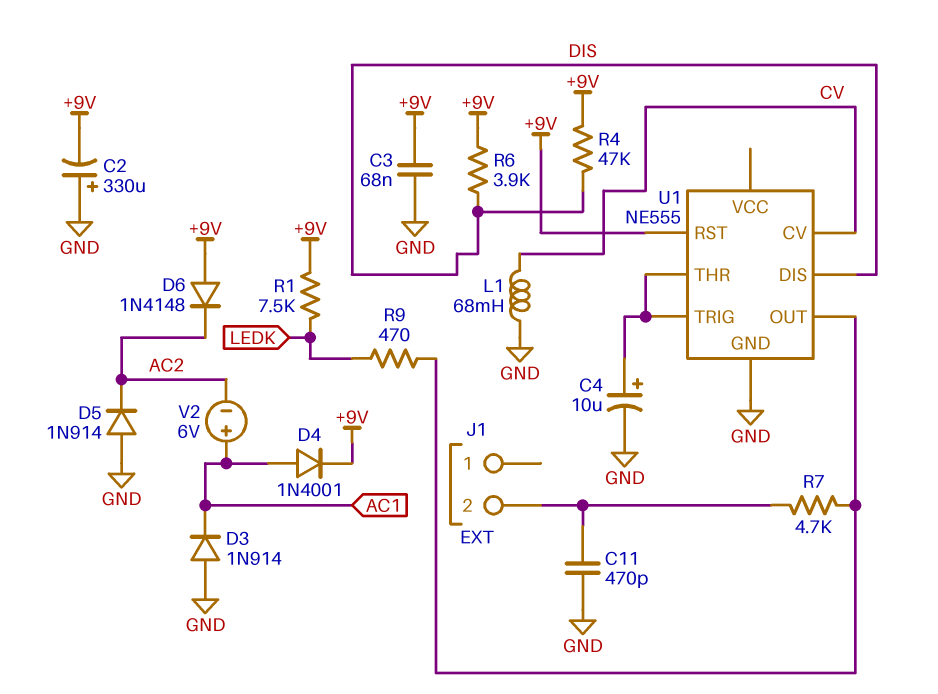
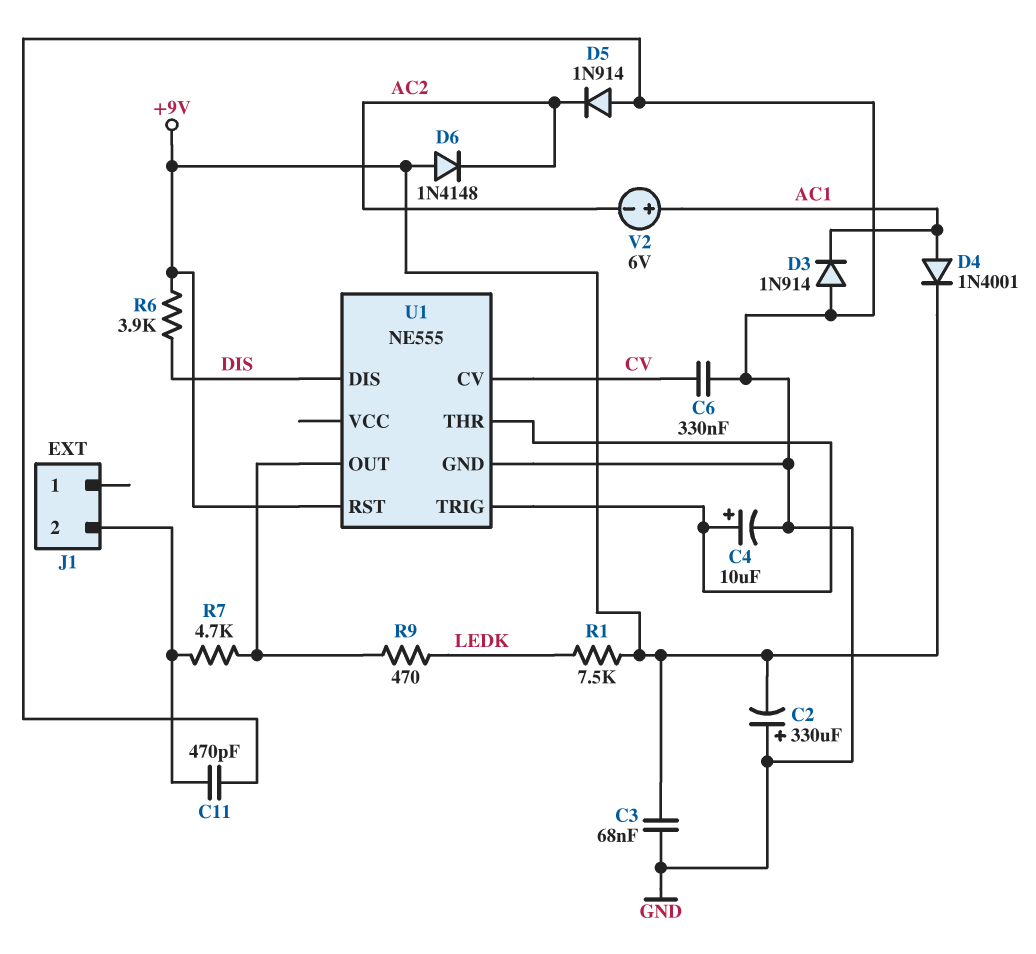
C6: none -> 330nF (CV, GND)
L1: 68mH (CV, GND) -> none
R4: 47k (+9V, DIS) -> none

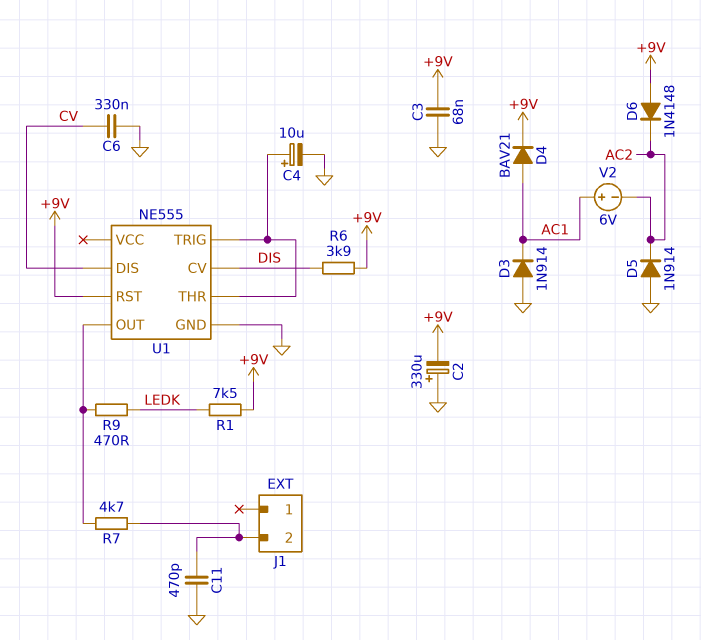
D4: diode 1N4001 (A AC1, K +9V) -> diode BAV21 (A AC1, K +9V)
U1 pin CV: CV -> DIS
U1 pin DIS: DIS -> CV

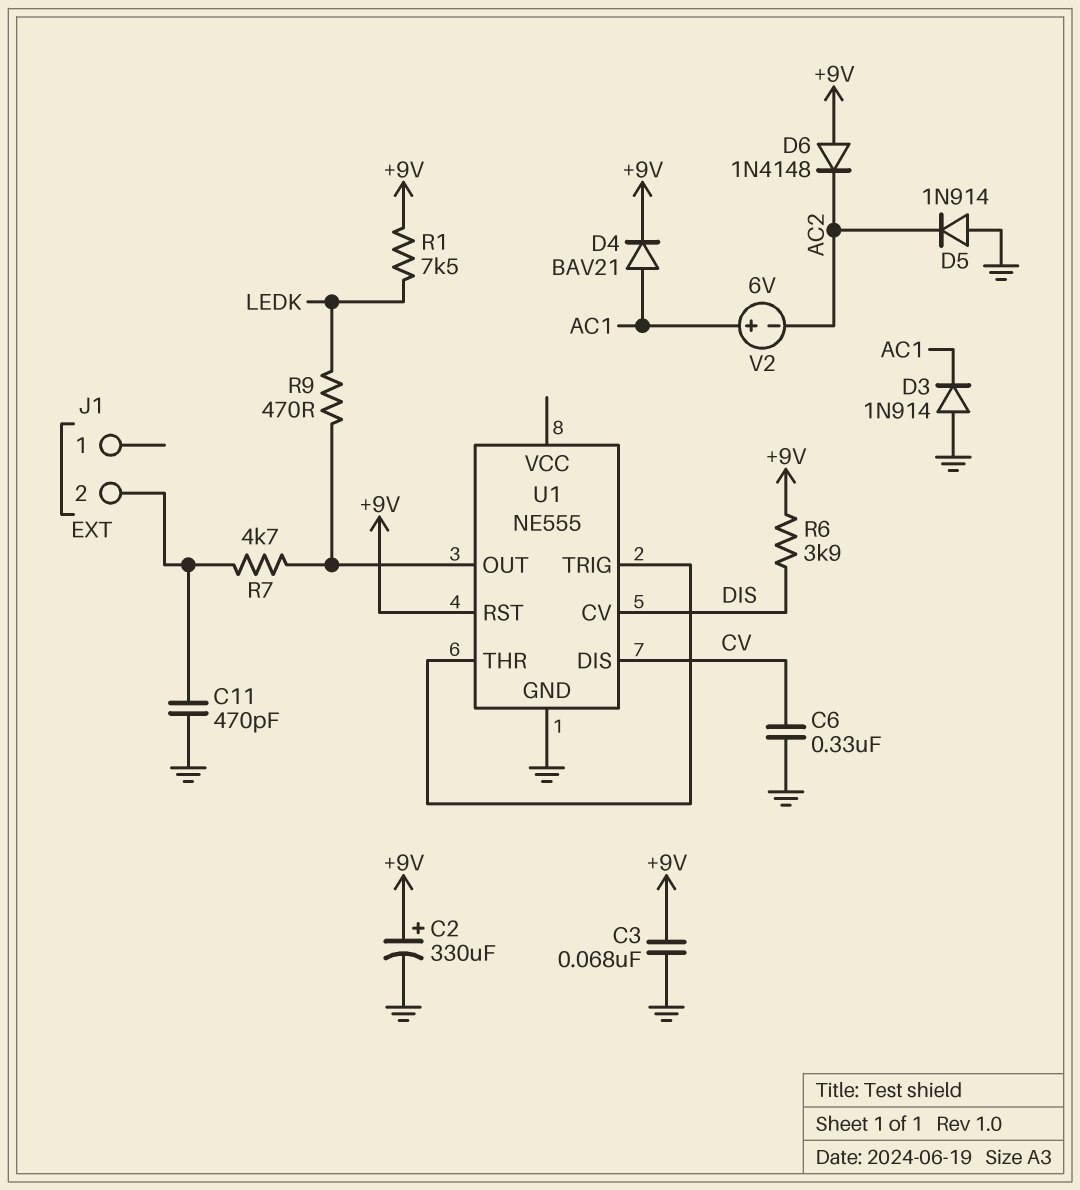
C2: 330uF (plus GND, minus +9V) -> 330uF (plus +9V, minus GND)
C4: 10uF (plus U1/THR, minus GND) -> none

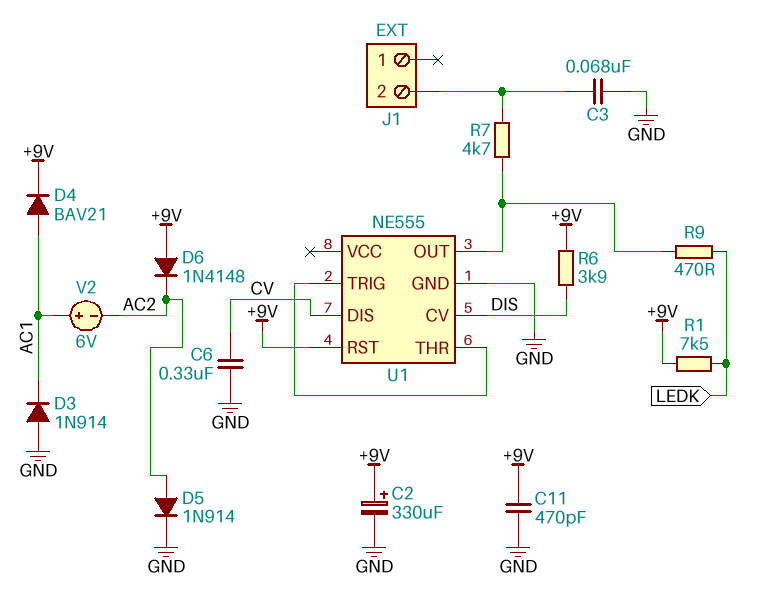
C3: 68nF (+9V, GND) -> 68nF (GND, J1/2)
C11: 470pF (GND, J1/2) -> 470pF (+9V, GND)
D5: diode 1N914 (A GND, K AC2) -> diode 1N914 (A AC2, K GND)

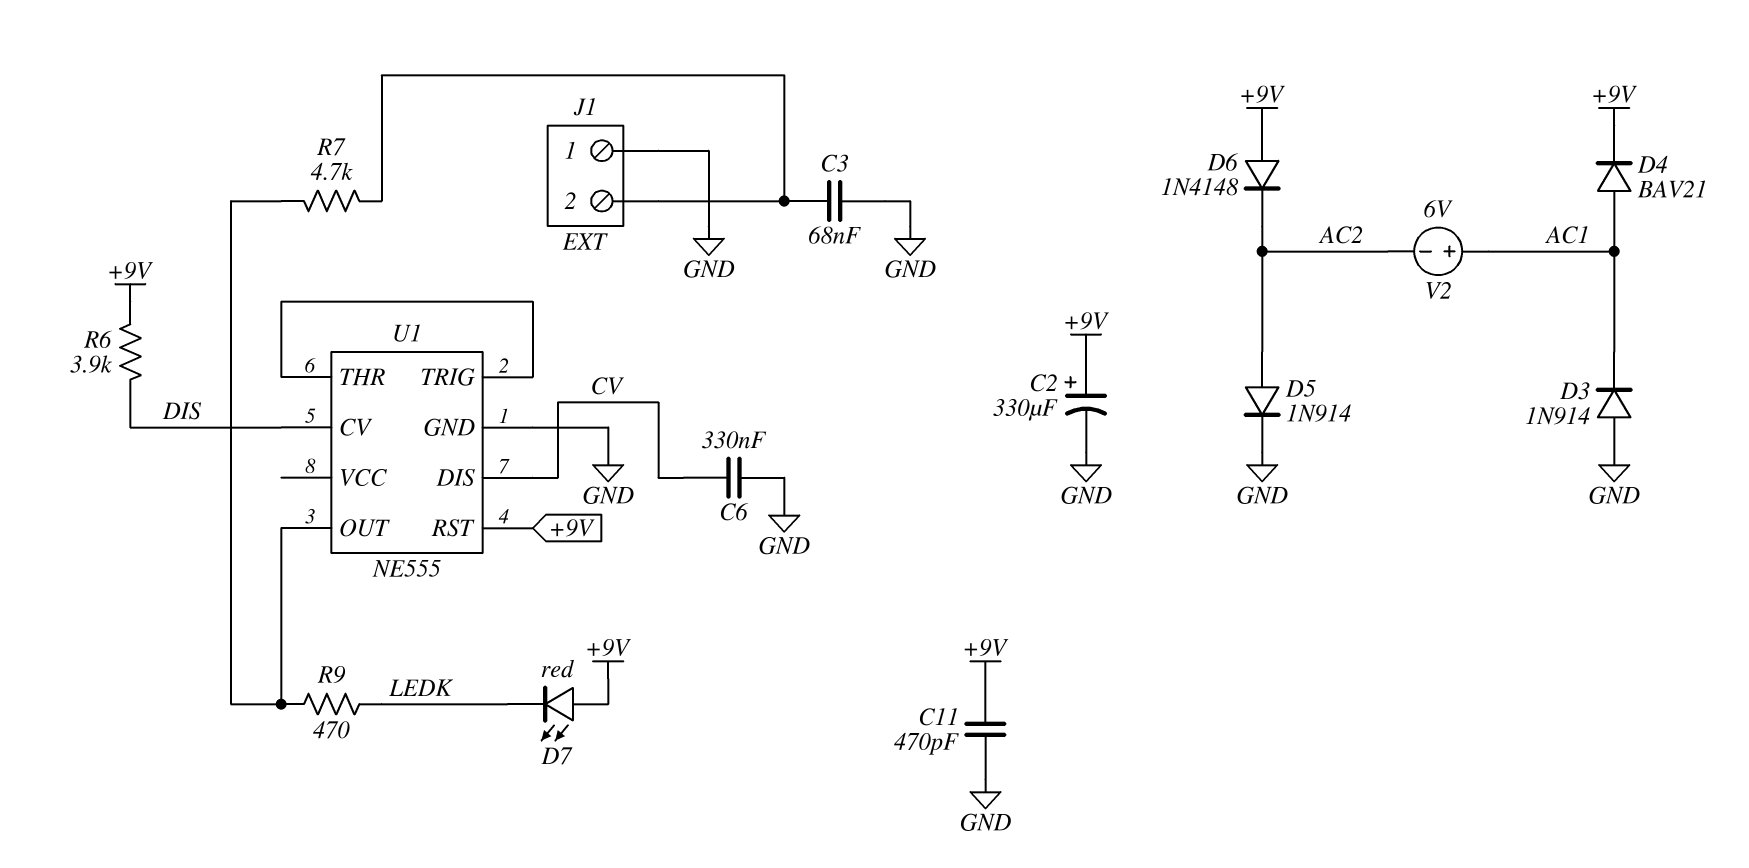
D7: none -> LED red (A +9V, K LEDK)
J1 pin 1: none -> GND
R1: 7.5k (+9V, LEDK) -> none

